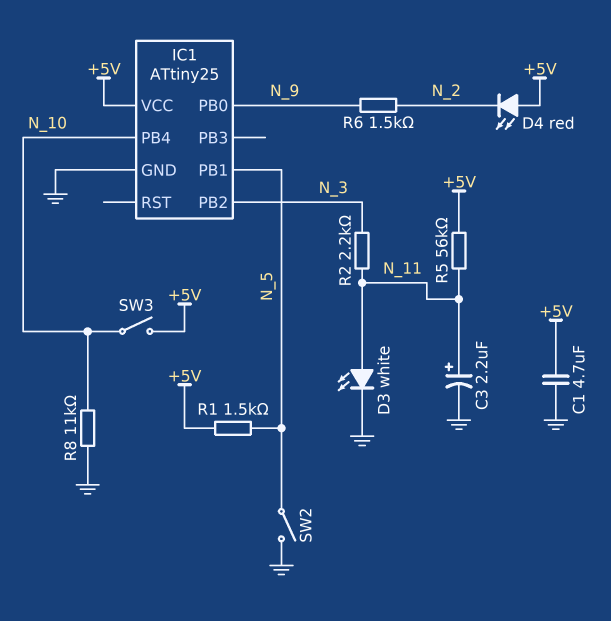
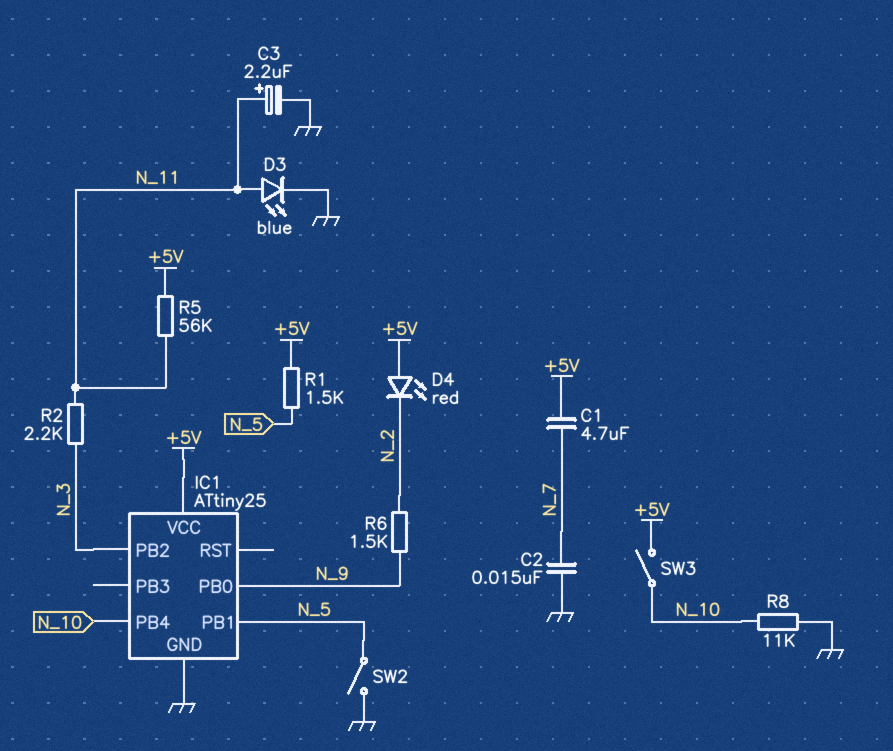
C1: 4.7uF (+5V, GND) -> 4.7uF (+5V, N_7)
C2: none -> 15nF (GND, N_7)
D3: LED white (A N_11, K GND) -> LED blue (A N_11, K GND)

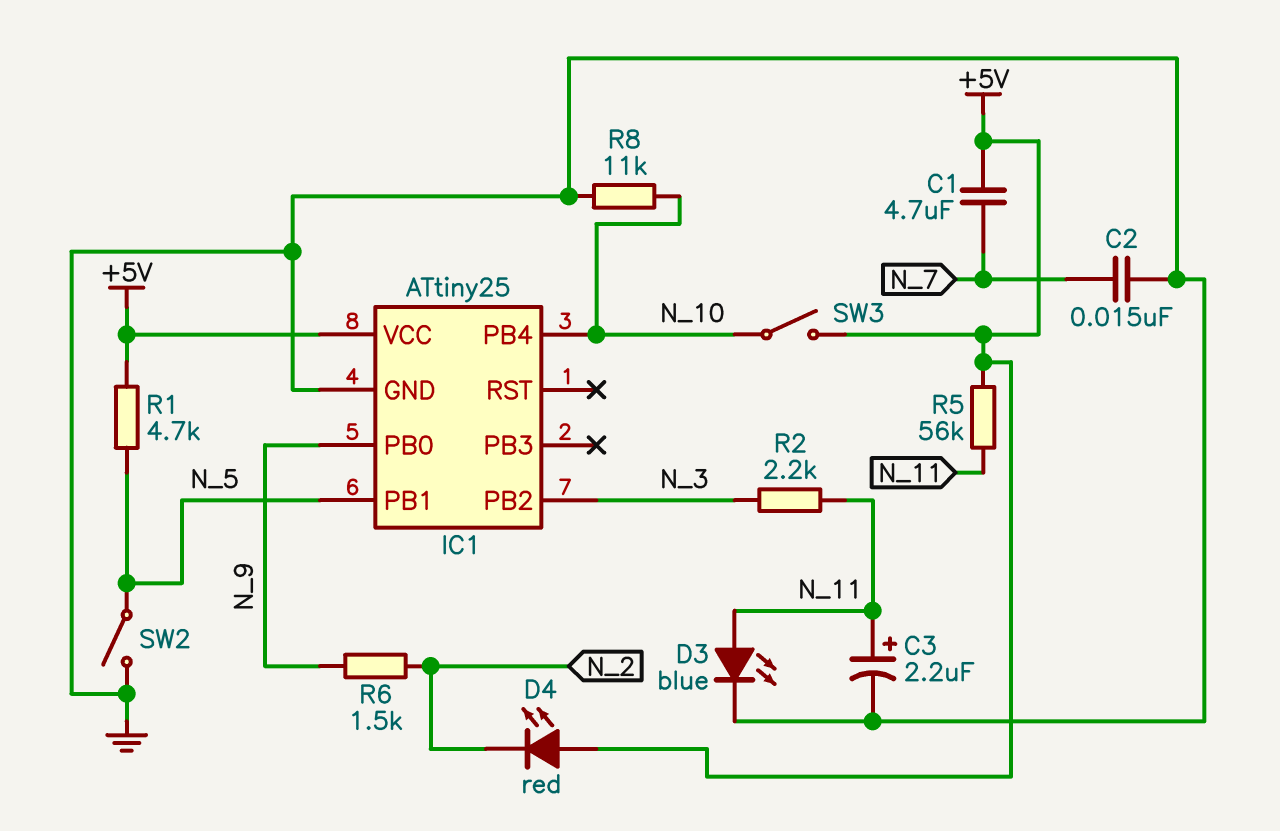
R1: 1.5k (+5V, N_5) -> 4.7k (+5V, N_5)

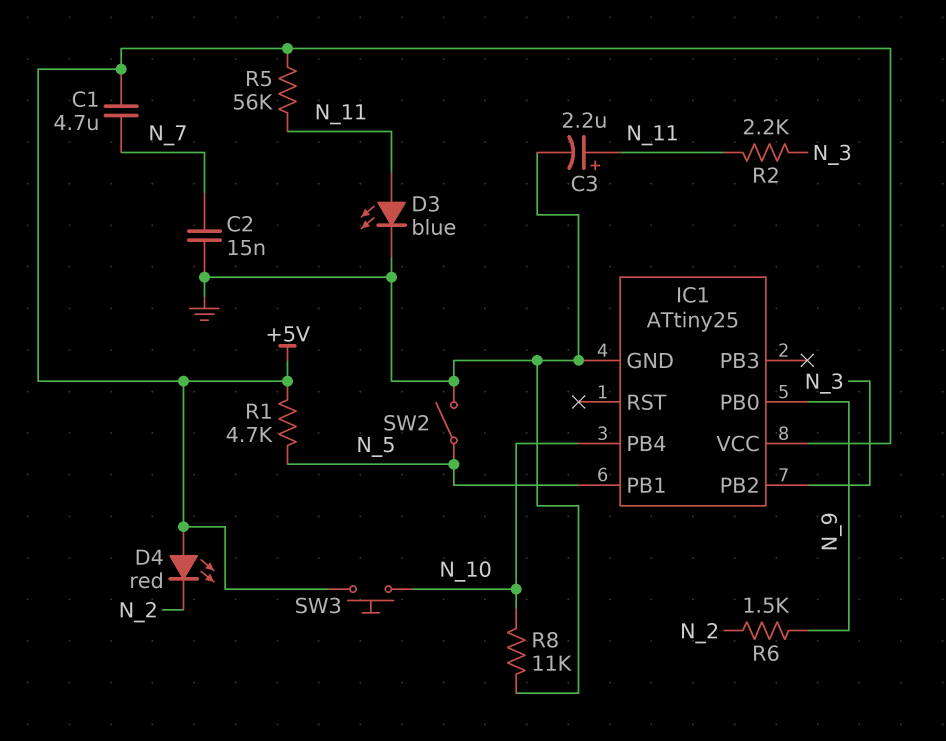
SW3: switch (+5V, N_10) -> button (+5V, N_10)

